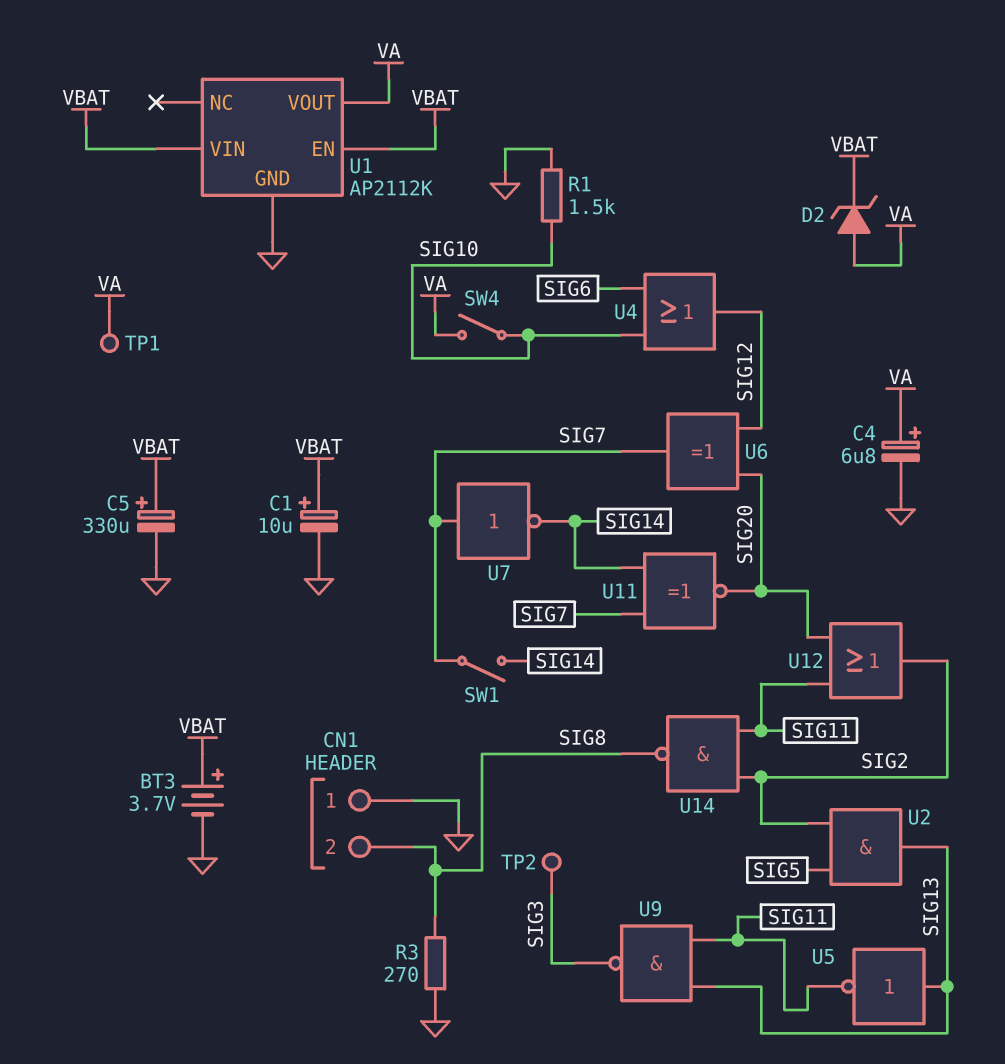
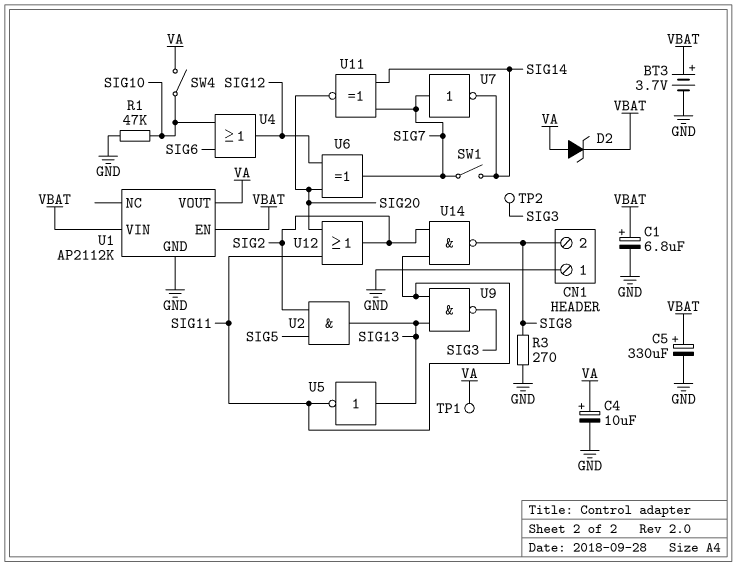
C1: 10uF (plus VBAT, minus GND) -> 6.8uF (plus VBAT, minus GND)
C4: 6.8uF (plus VA, minus GND) -> 10uF (plus VA, minus GND)
R1: 1.5k (GND, SIG10) -> 47k (GND, SIG10)

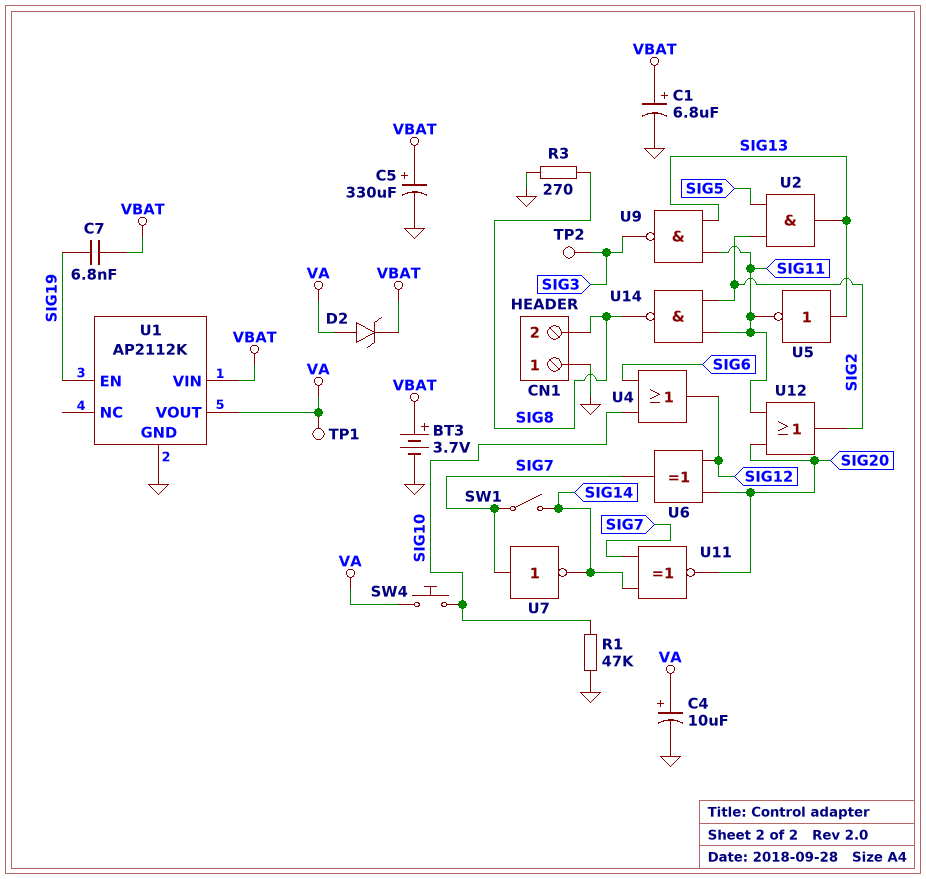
C7: none -> 6.8nF (SIG19, VBAT)
SW4: switch (SIG10, VA) -> button (SIG10, VA)
U1 pin EN: VBAT -> SIG19

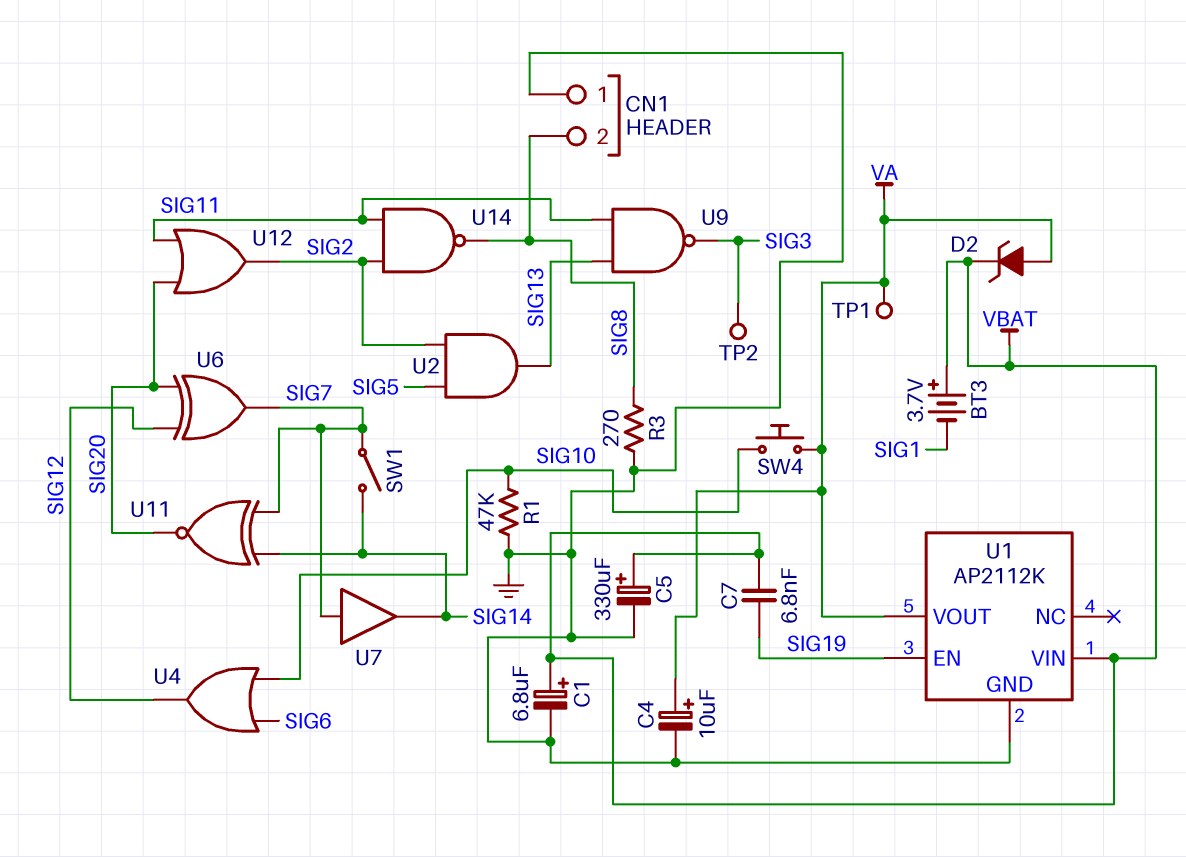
BT3: 3.7V (plus VBAT, minus GND) -> 3.7V (plus VBAT, minus SIG1)
U5: NOT (in SIG13, out SIG11) -> none
U7: NOT (in SIG7, out SIG14) -> buffer (in SIG7, out SIG14)

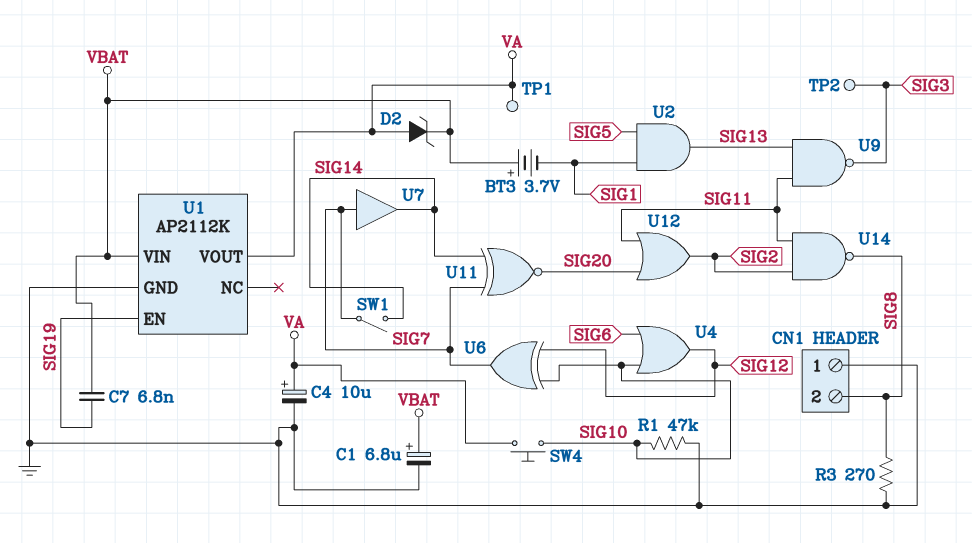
C5: 330uF (plus VBAT, minus GND) -> none
U2: AND (in SIG2, in SIG5, out SIG13) -> AND (in SIG1, in SIG5, out SIG13)
U6: XOR (in SIG12, in SIG20, out SIG7) -> XOR (in SIG10, in SIG12, out SIG7)

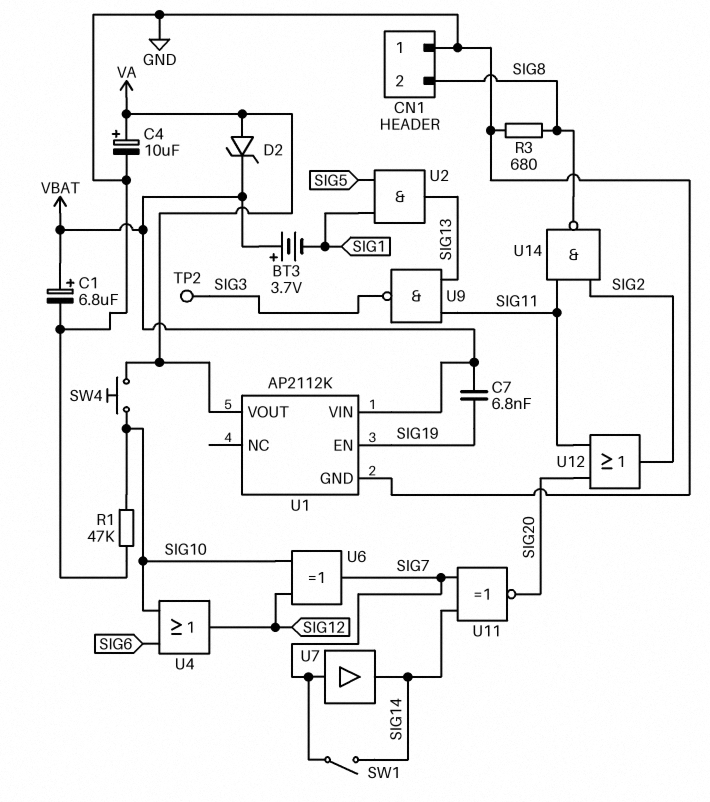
R3: 270 (GND, SIG8) -> 680 (GND, SIG8)
TP1: test point (VA) -> none

